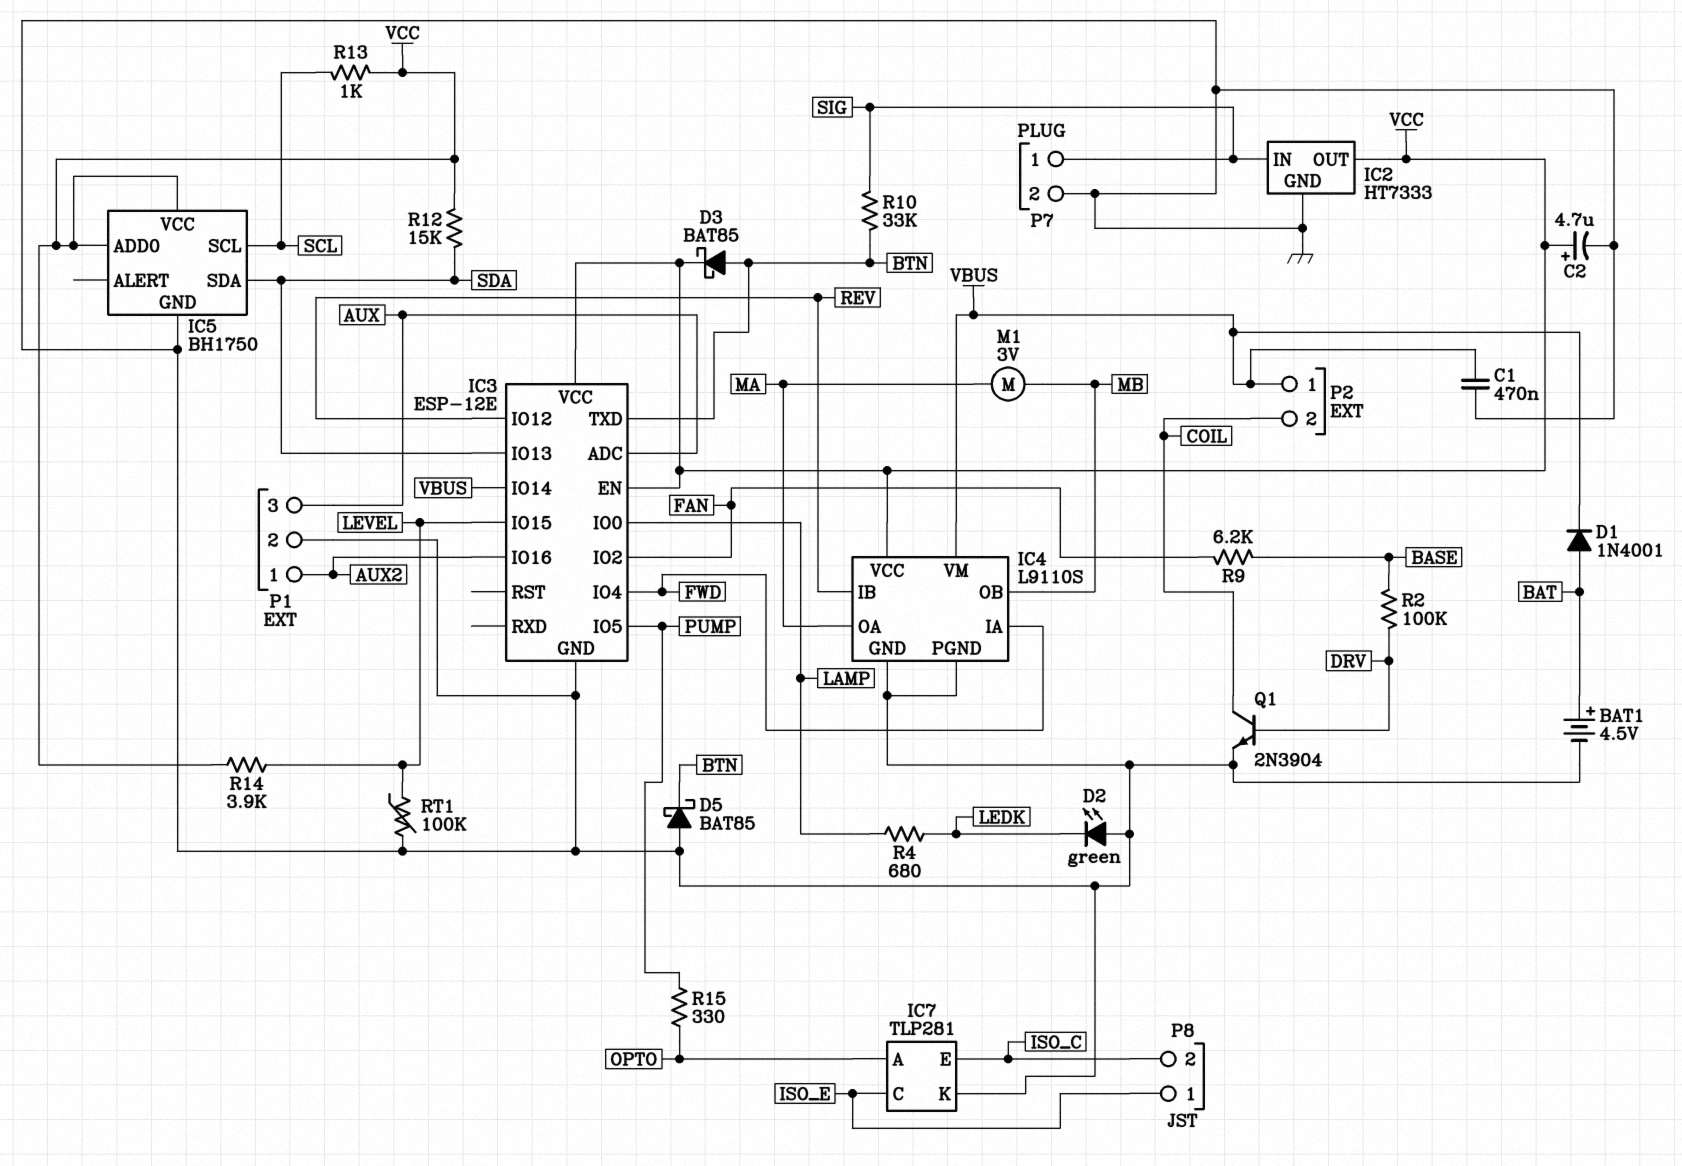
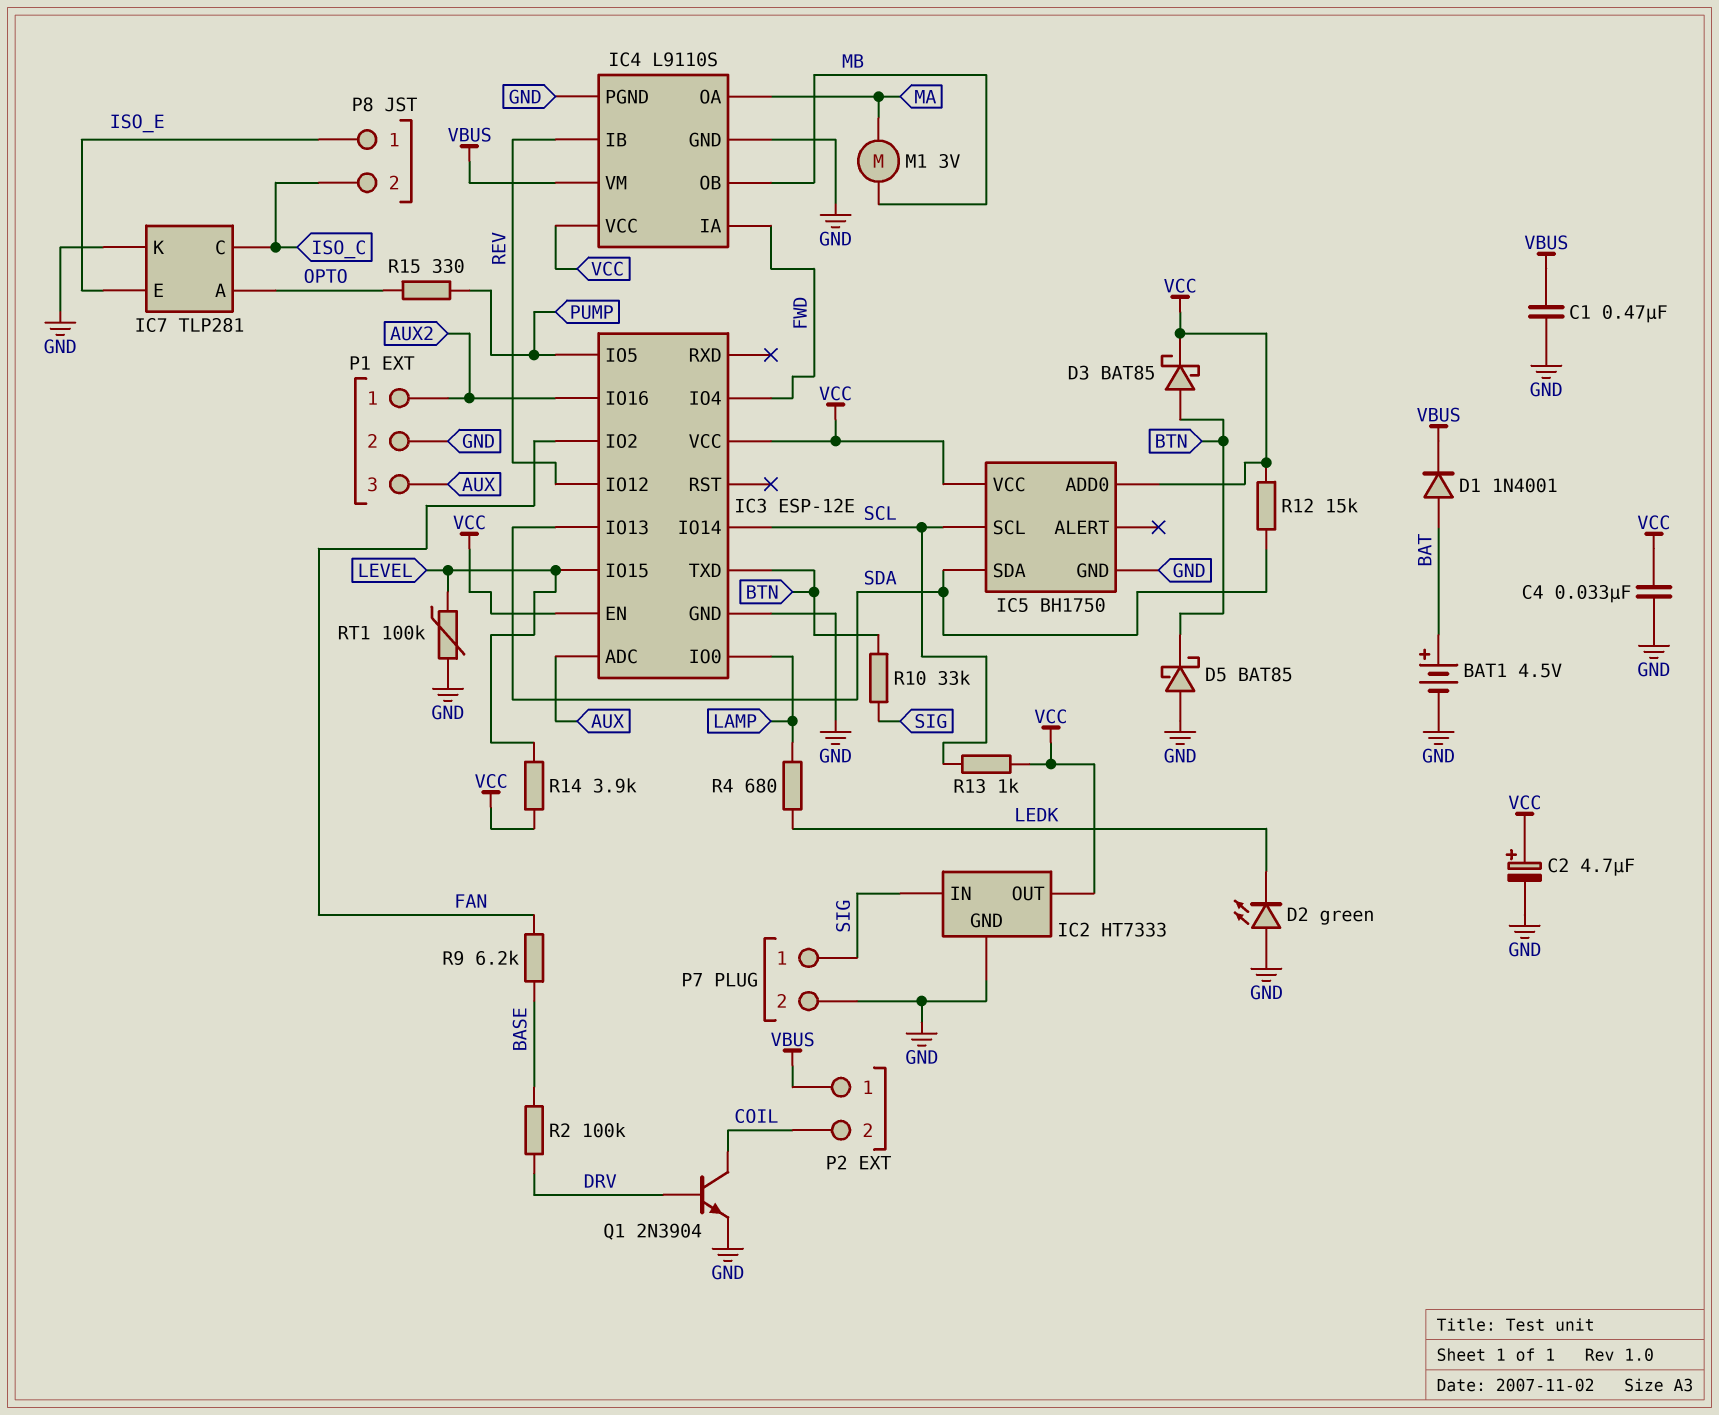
C4: none -> 33nF (GND, VCC)
IC3 pin IO14: VBUS -> SCL
IC7 pin C: ISO_E -> ISO_C
IC7 pin E: ISO_C -> ISO_E

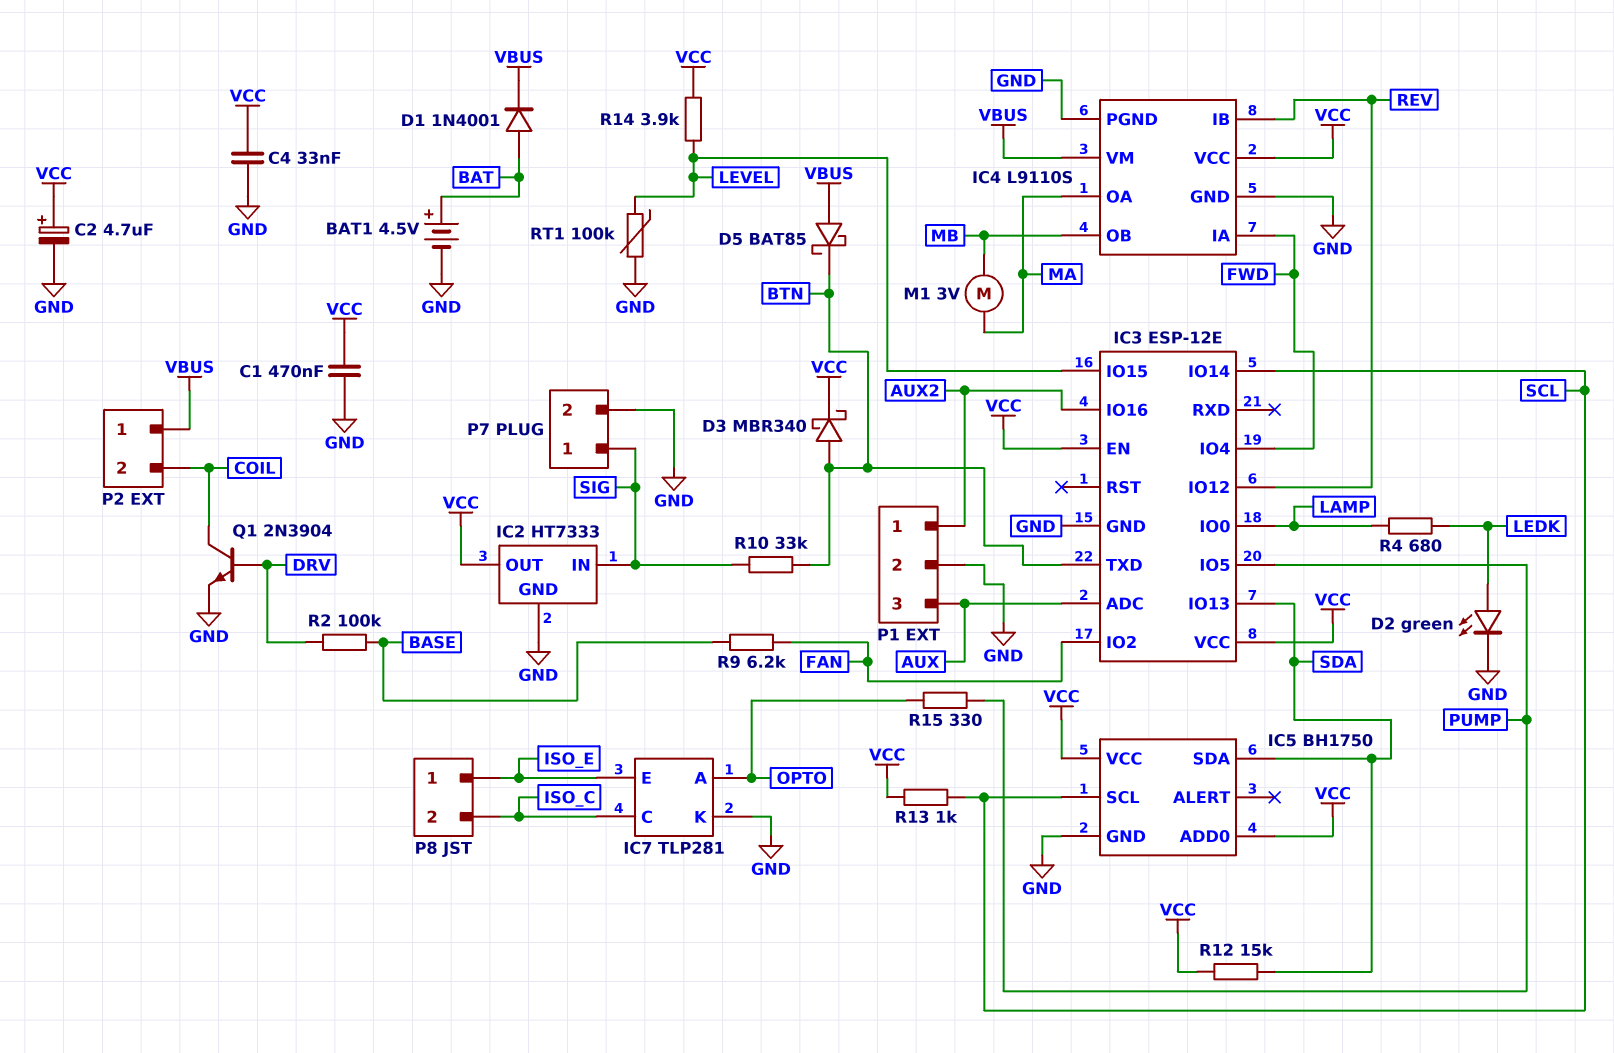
C1: 470nF (GND, VBUS) -> 470nF (GND, VCC)
D2: LED green (A GND, K LEDK) -> LED green (A LEDK, K GND)
D3: schottky BAT85 (A BTN, K VCC) -> schottky MBR340 (A BTN, K VCC)
D5: schottky BAT85 (A GND, K BTN) -> schottky BAT85 (A VBUS, K BTN)

